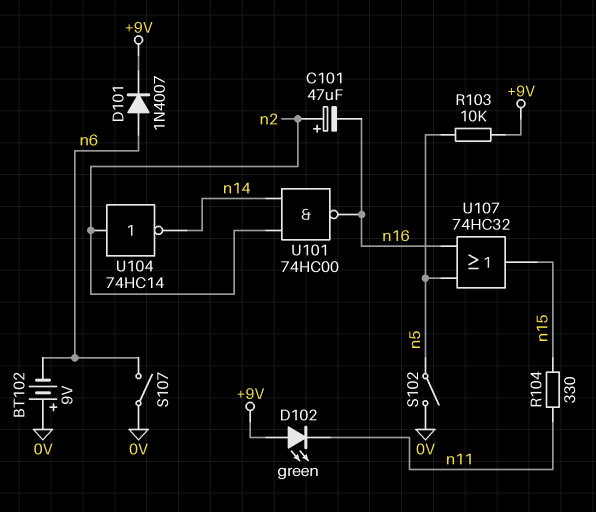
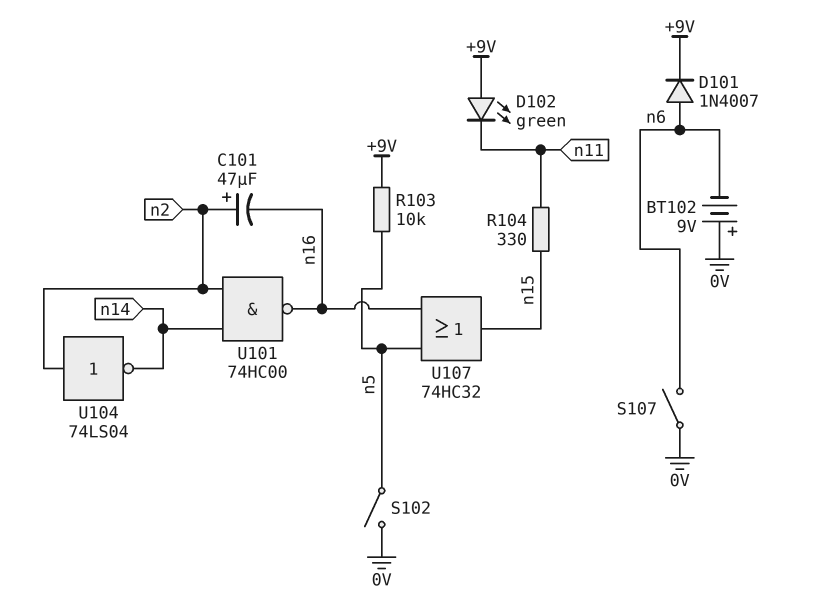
U104: NOT 74HC14 (in n2, out n14) -> NOT 74LS04 (in n2, out n14)

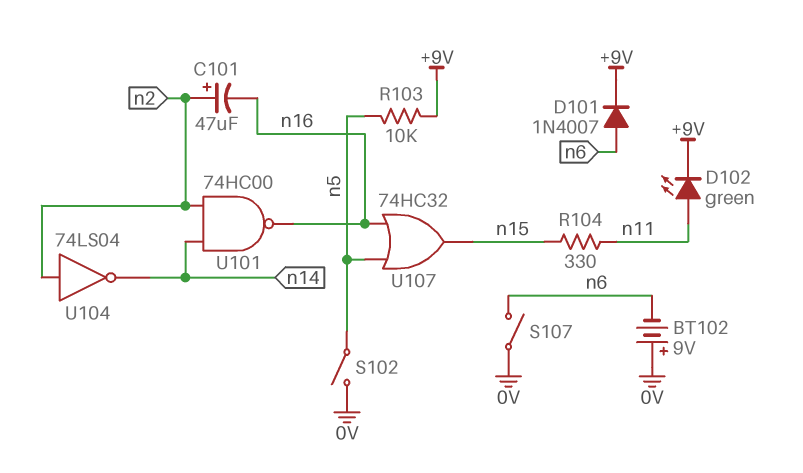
D102: LED green (A +9V, K n11) -> LED green (A n11, K +9V)

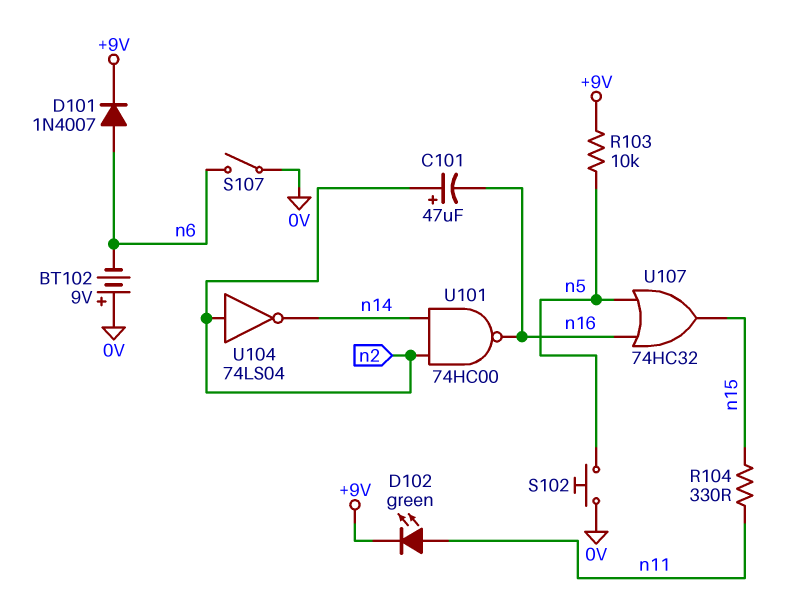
S102: switch (0V, n5) -> button (0V, n5)

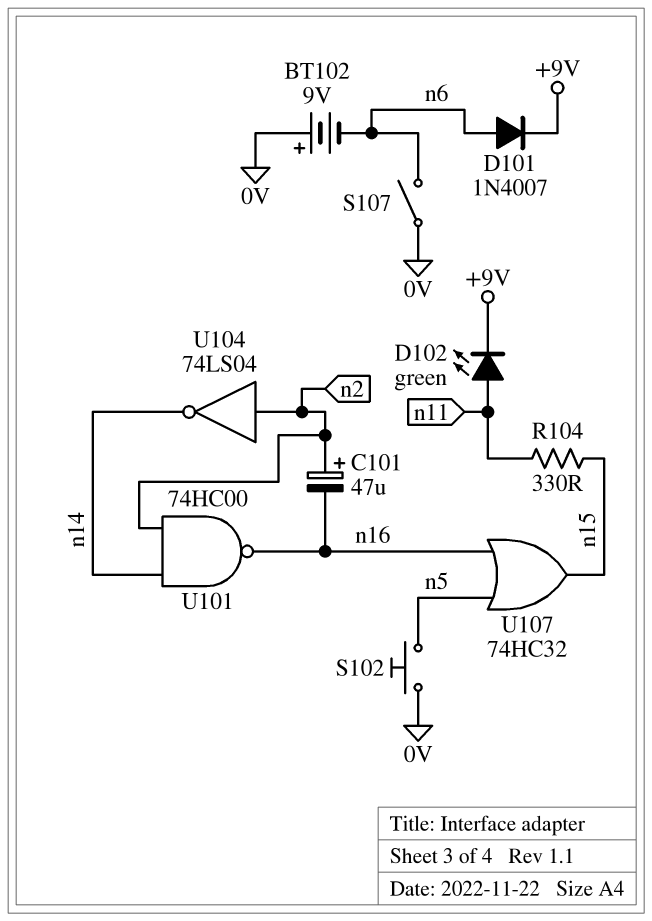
R103: 10k (+9V, n5) -> none

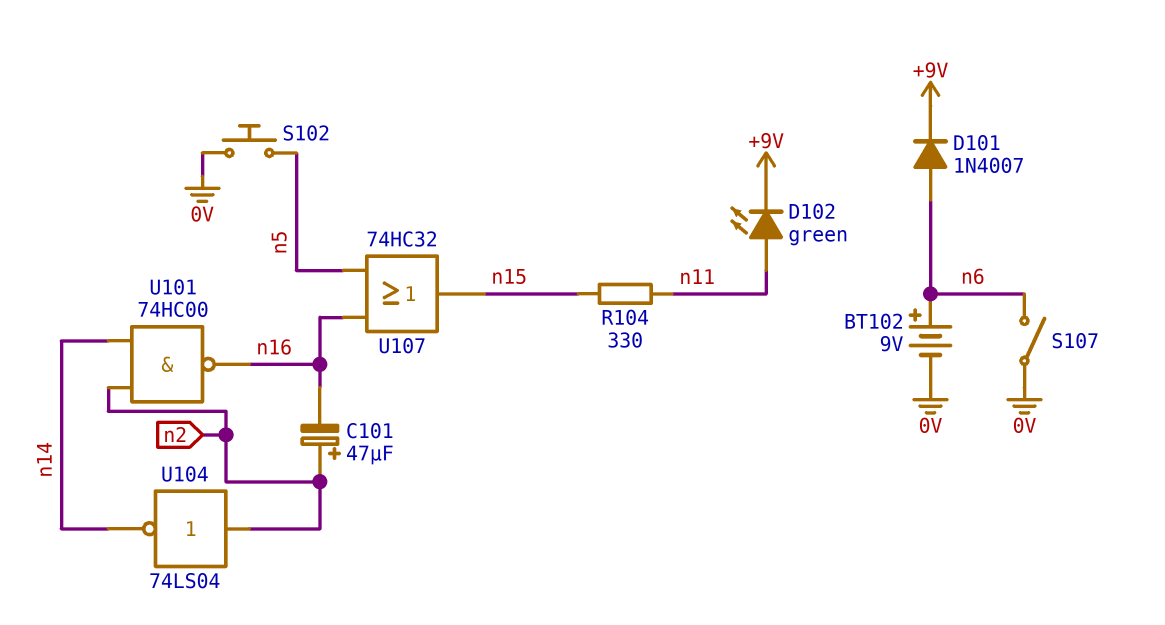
BT102: 9V (plus 0V, minus n6) -> 9V (plus n6, minus 0V)

